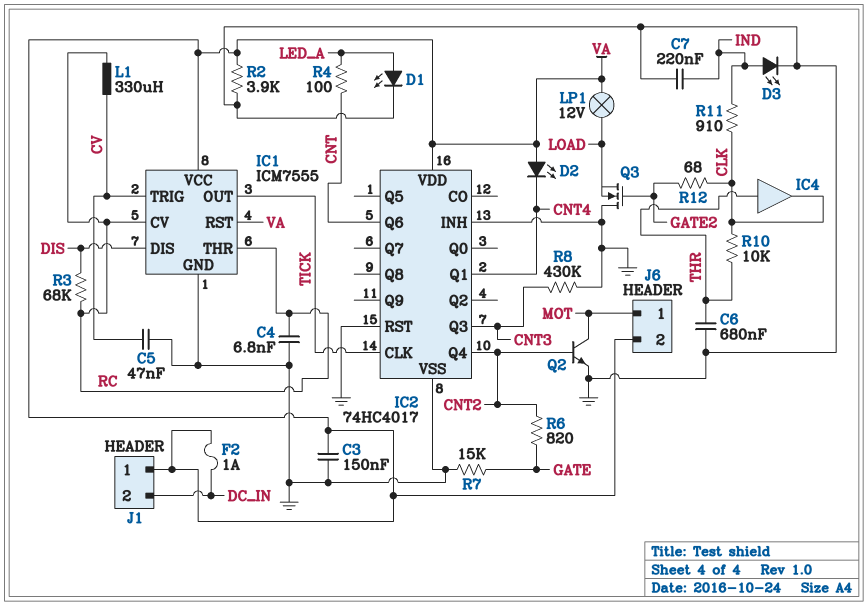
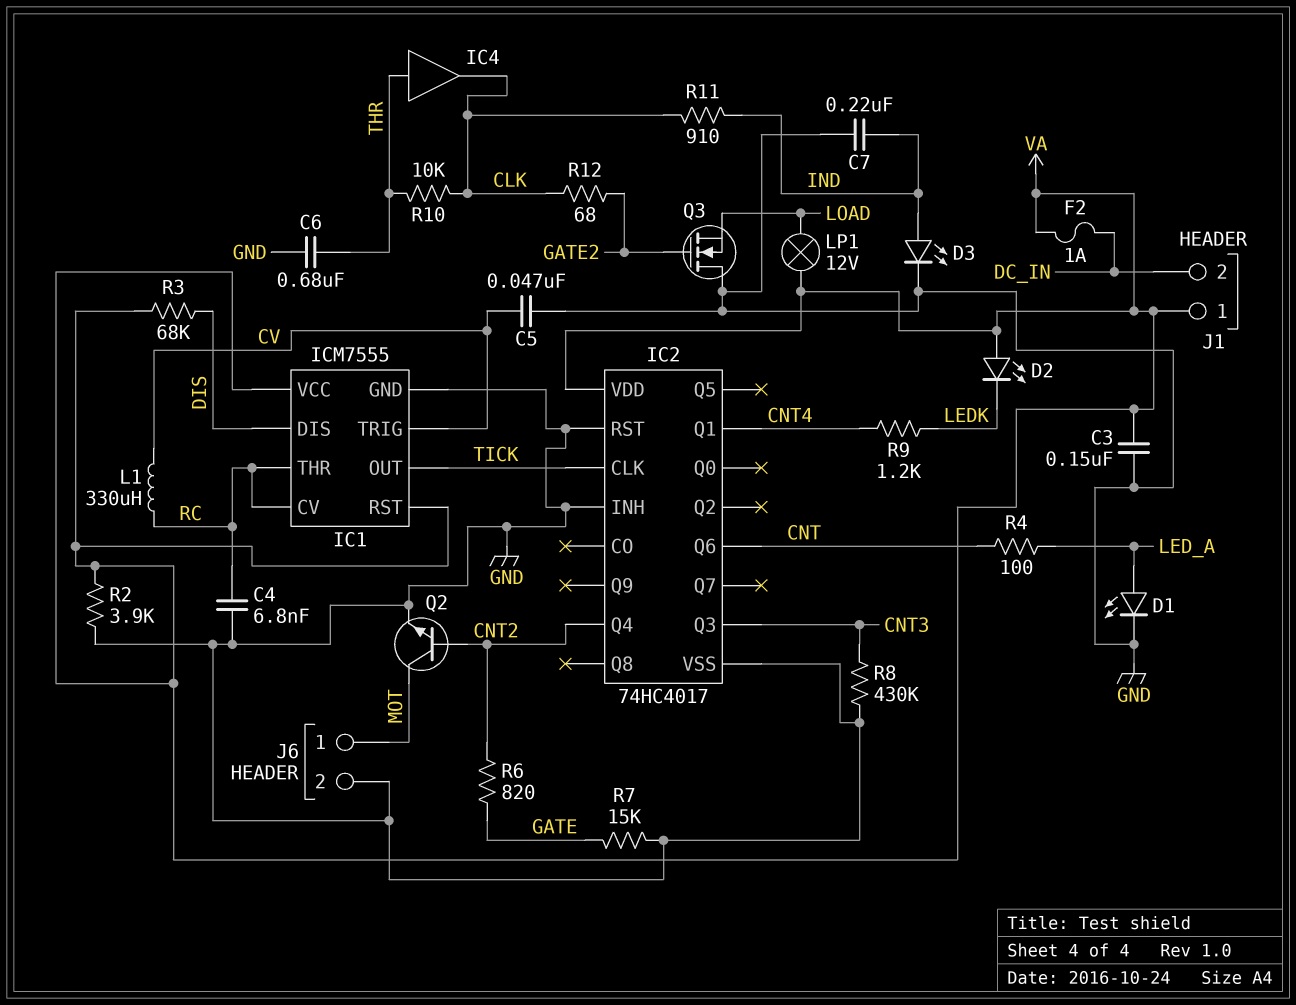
D2: LED (A VA, K CNT4) -> LED (A VA, K LEDK)
J6 pin 2: VA -> GND
R3: 68k (DIS, RC) -> 68k (DIS, VA)
R9: none -> 1.2k (CNT4, LEDK)

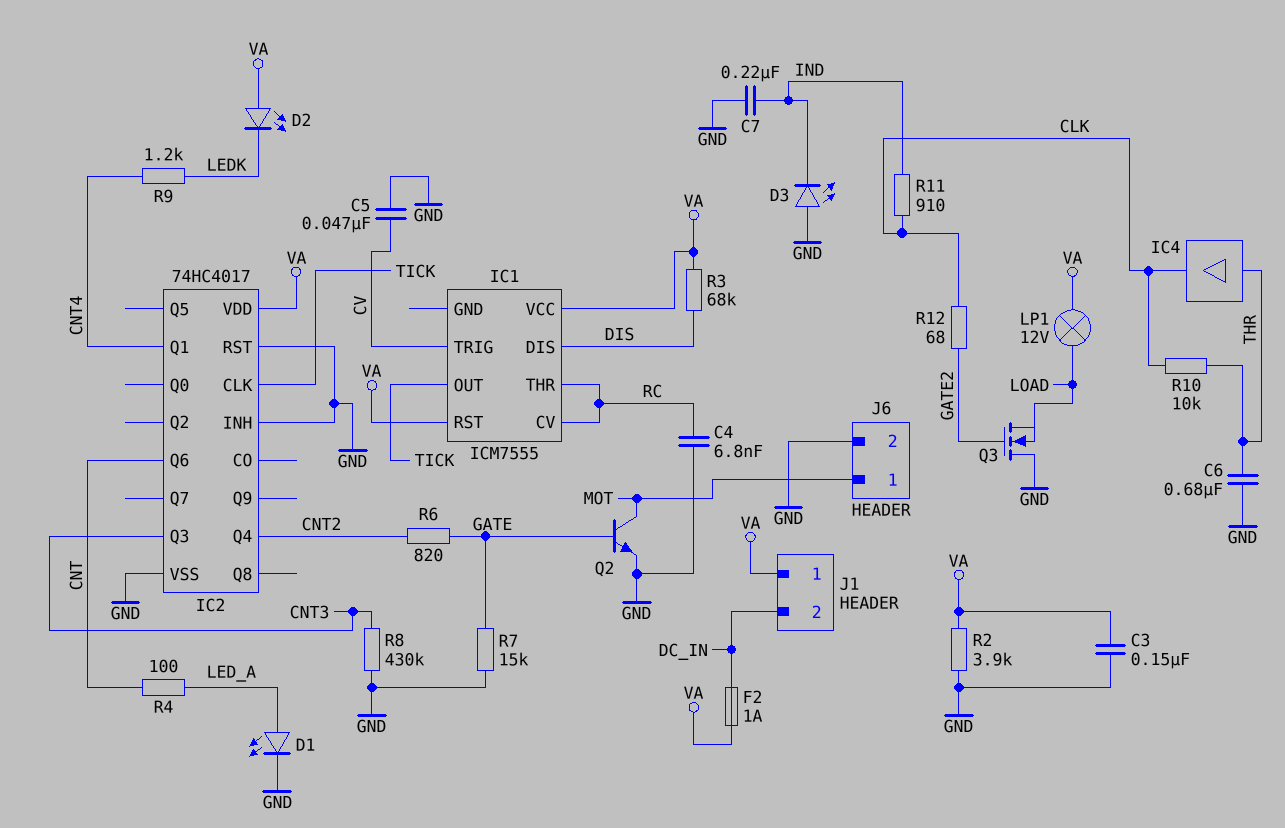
D3: LED (A IND, K GND) -> LED (A GND, K IND)
IC1 pin GND: GND -> none
L1: 330uH (CV, RC) -> none
Q2: NPN (B CNT2, C MOT, E GND) -> NPN (B GATE, C MOT, E GND)

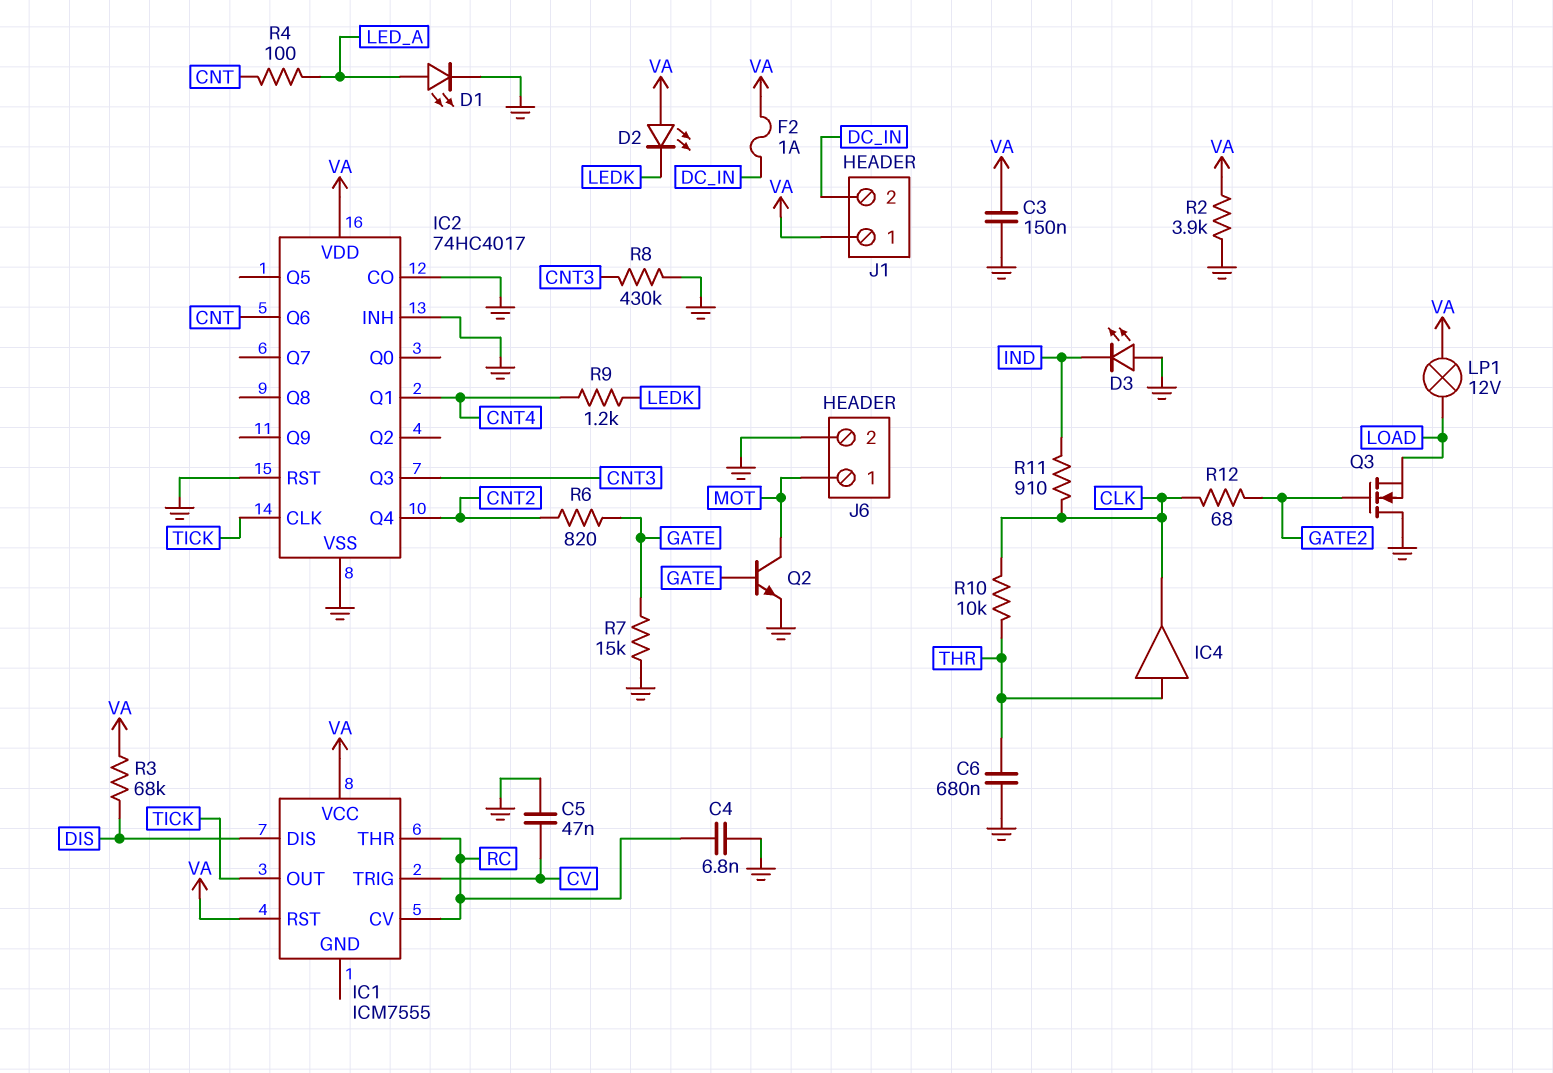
C7: 220nF (GND, IND) -> none
IC2 pin CO: none -> GND

